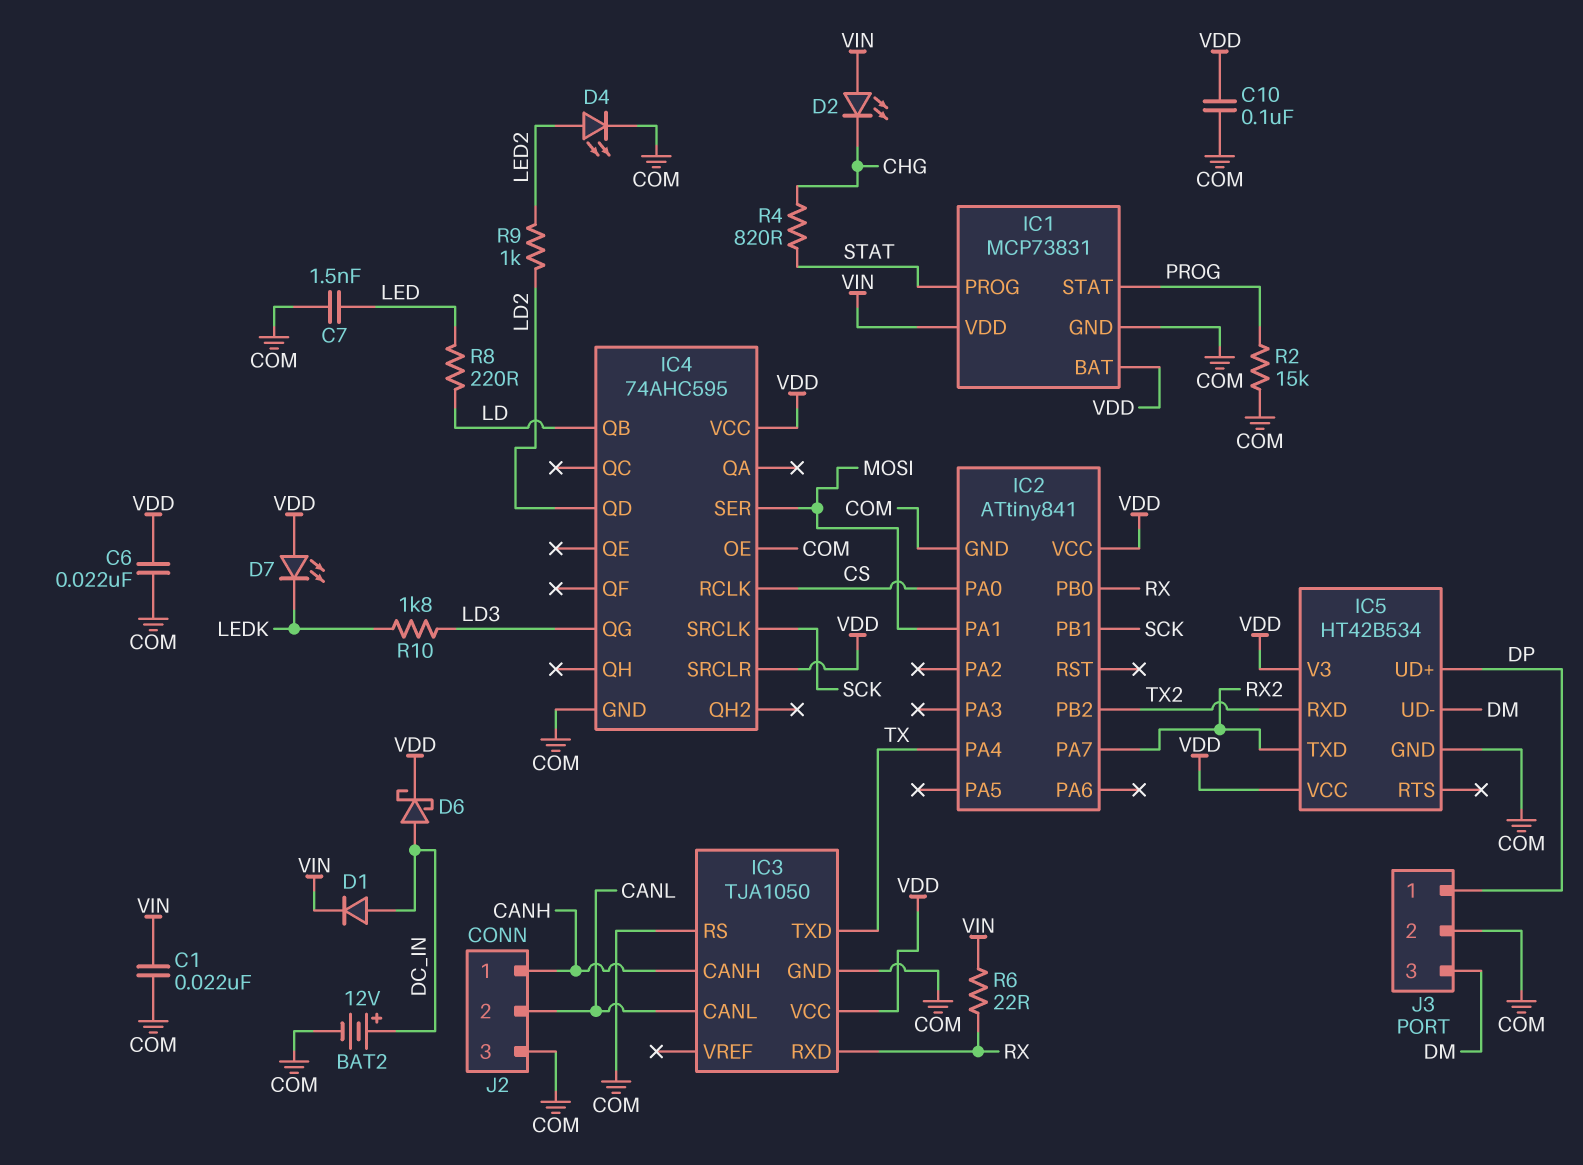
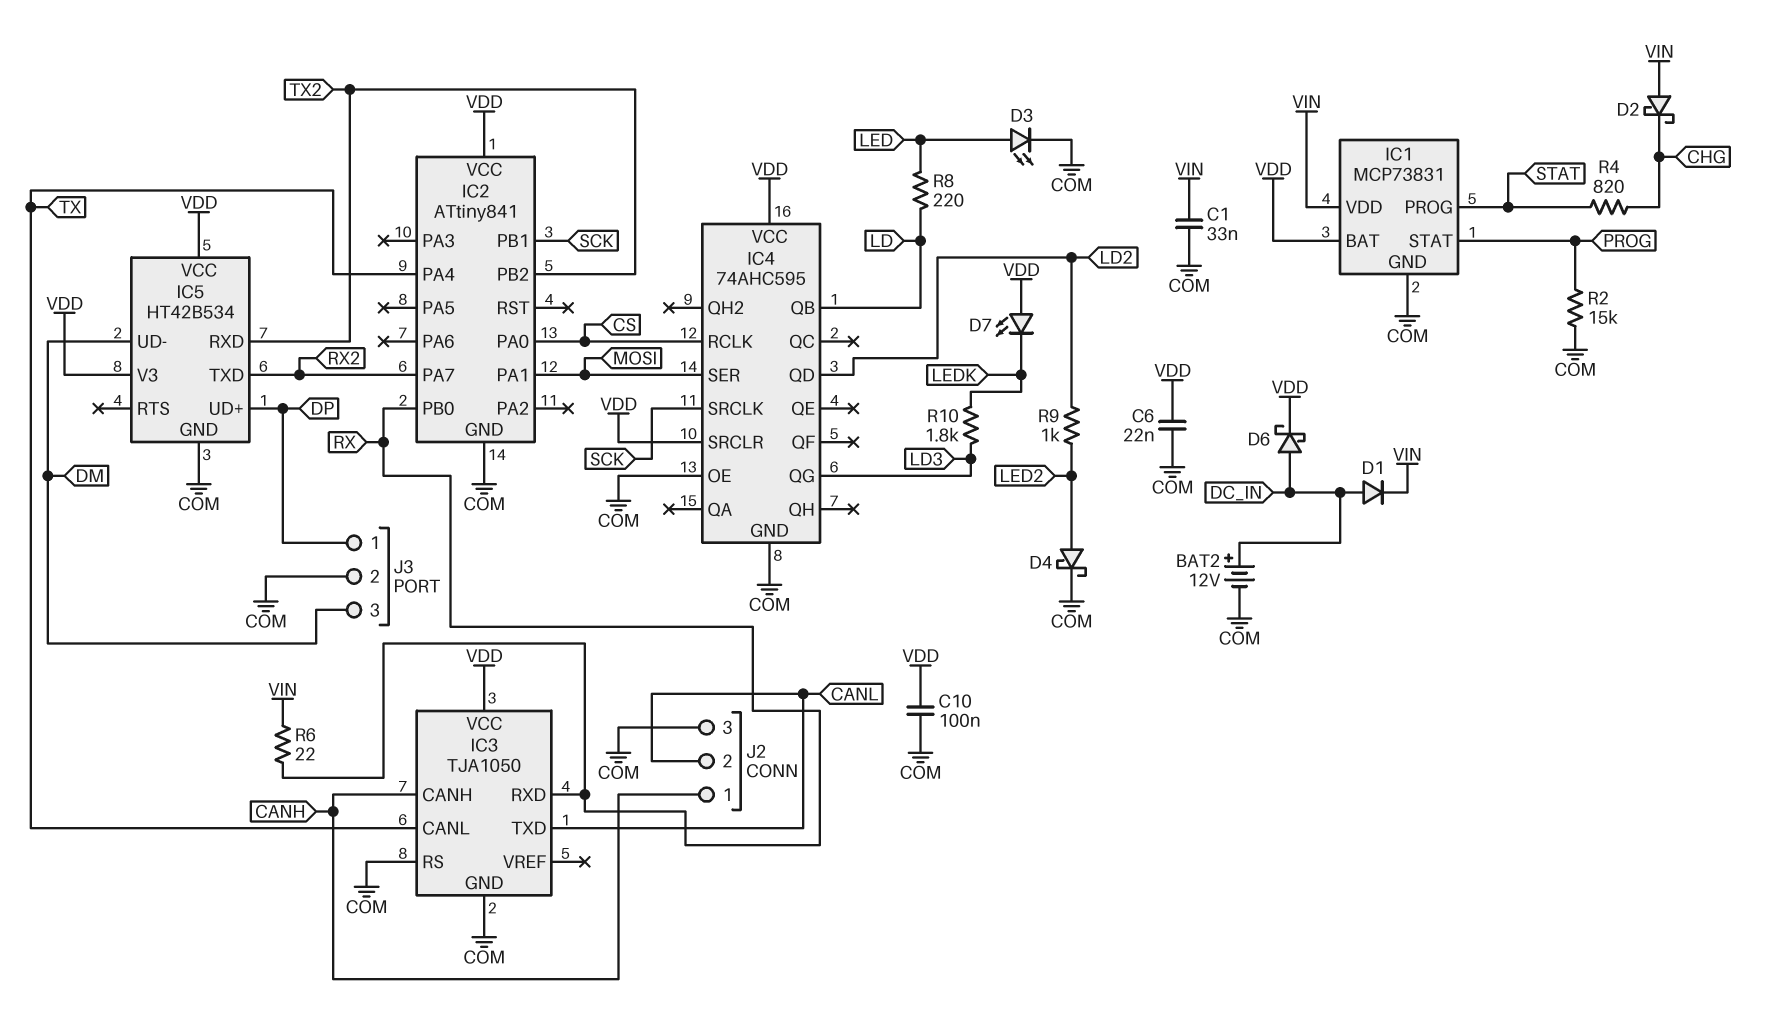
C1: 22nF (COM, VIN) -> 33nF (COM, VIN)
C7: 1.5nF (COM, LED) -> none
D2: LED (A VIN, K CHG) -> schottky (A VIN, K CHG)
D3: none -> LED (A LED, K COM)
D4: LED (A LED2, K COM) -> schottky (A LED2, K COM)
IC3 pin CANL: CANL -> TX
IC3 pin TXD: TX -> CANL

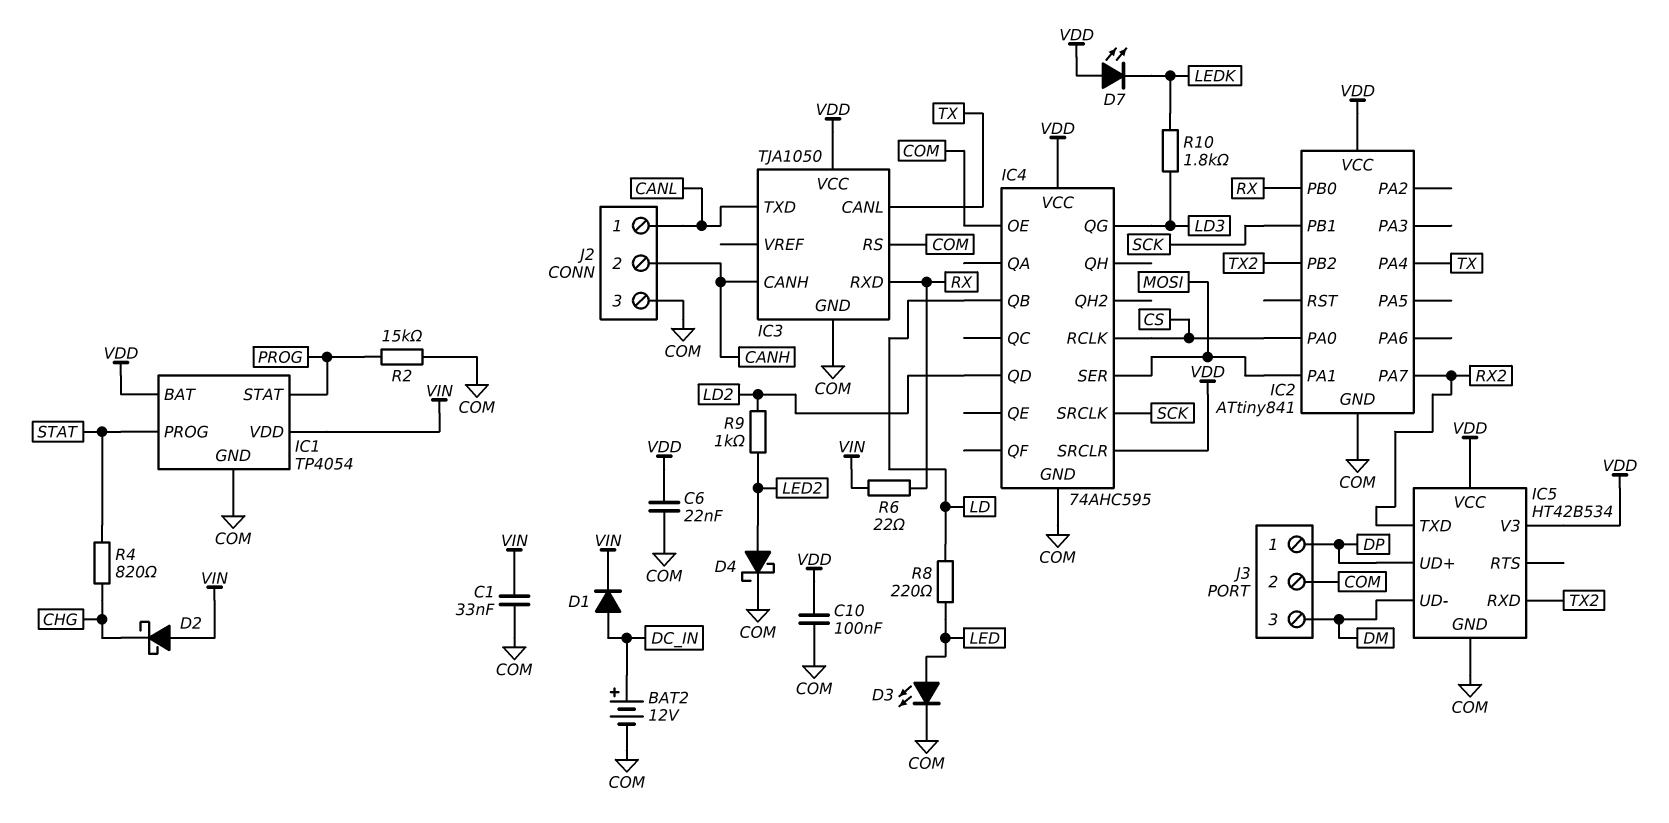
D6: schottky (A DC_IN, K VDD) -> none
IC1: MCP73831 -> TP4054
J2 pin 1: CANH -> CANL
J2 pin 2: CANL -> CANH

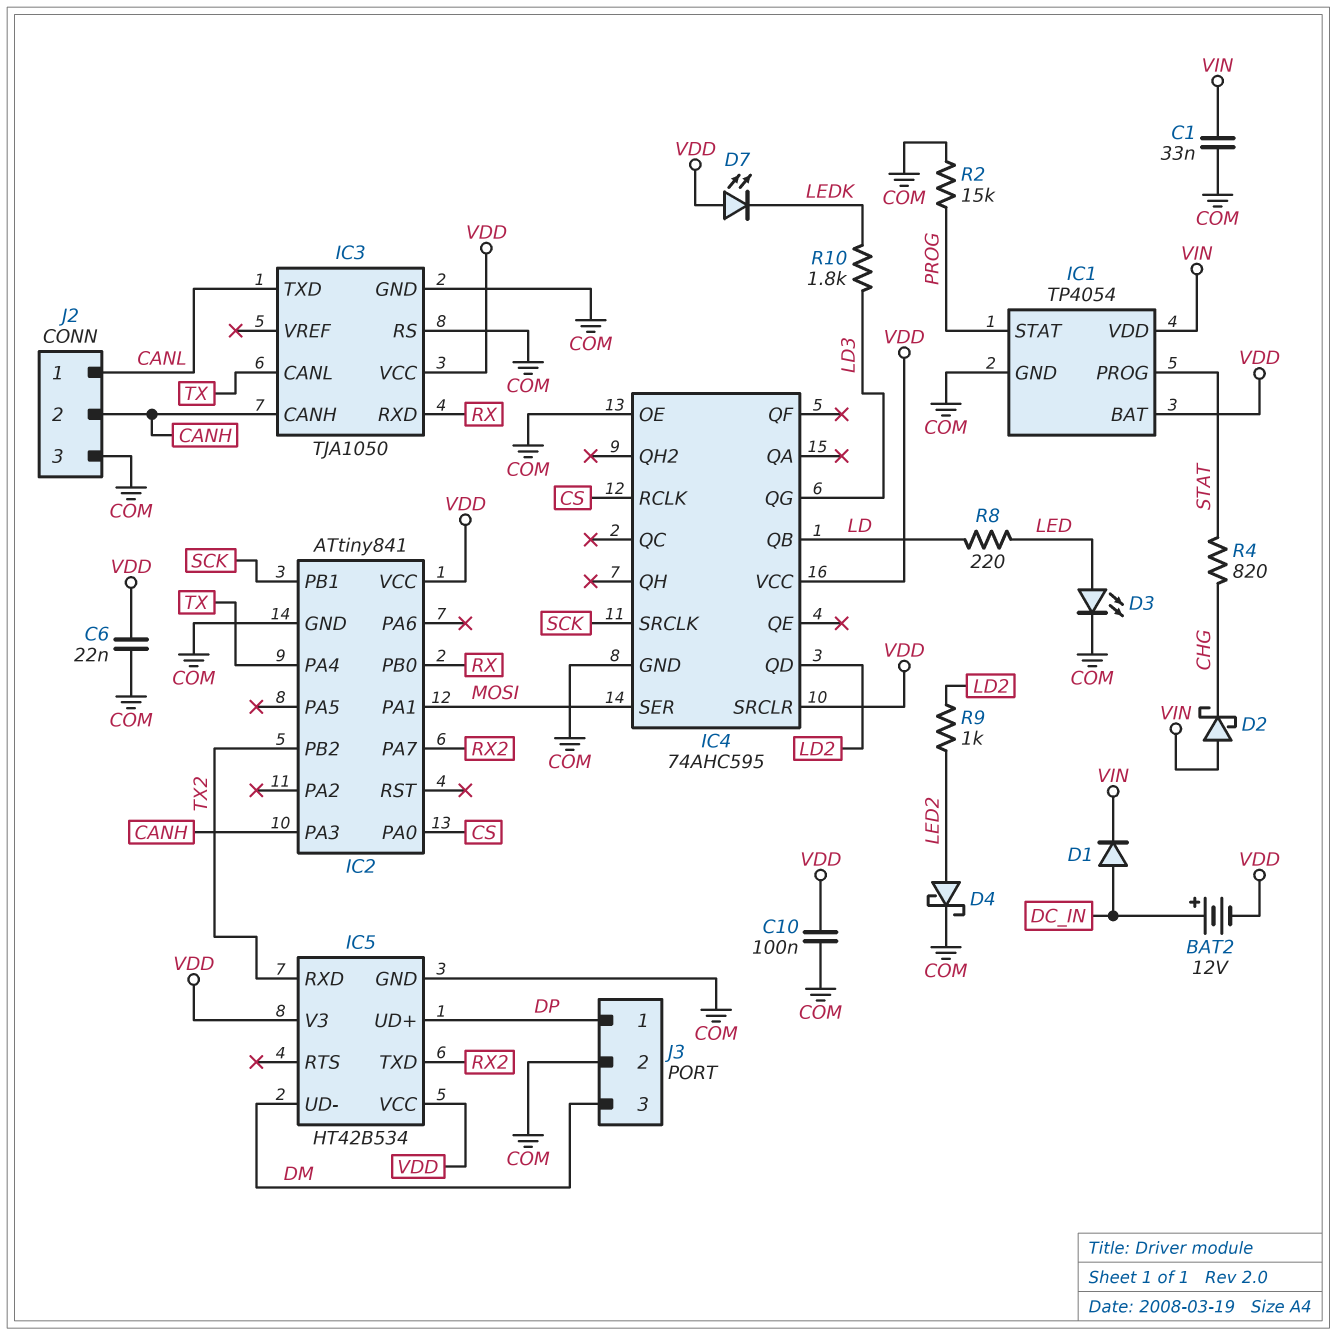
BAT2: 12V (plus DC_IN, minus COM) -> 12V (plus DC_IN, minus VDD)
IC2 pin PA3: none -> CANH
R6: 22 (RX, VIN) -> none

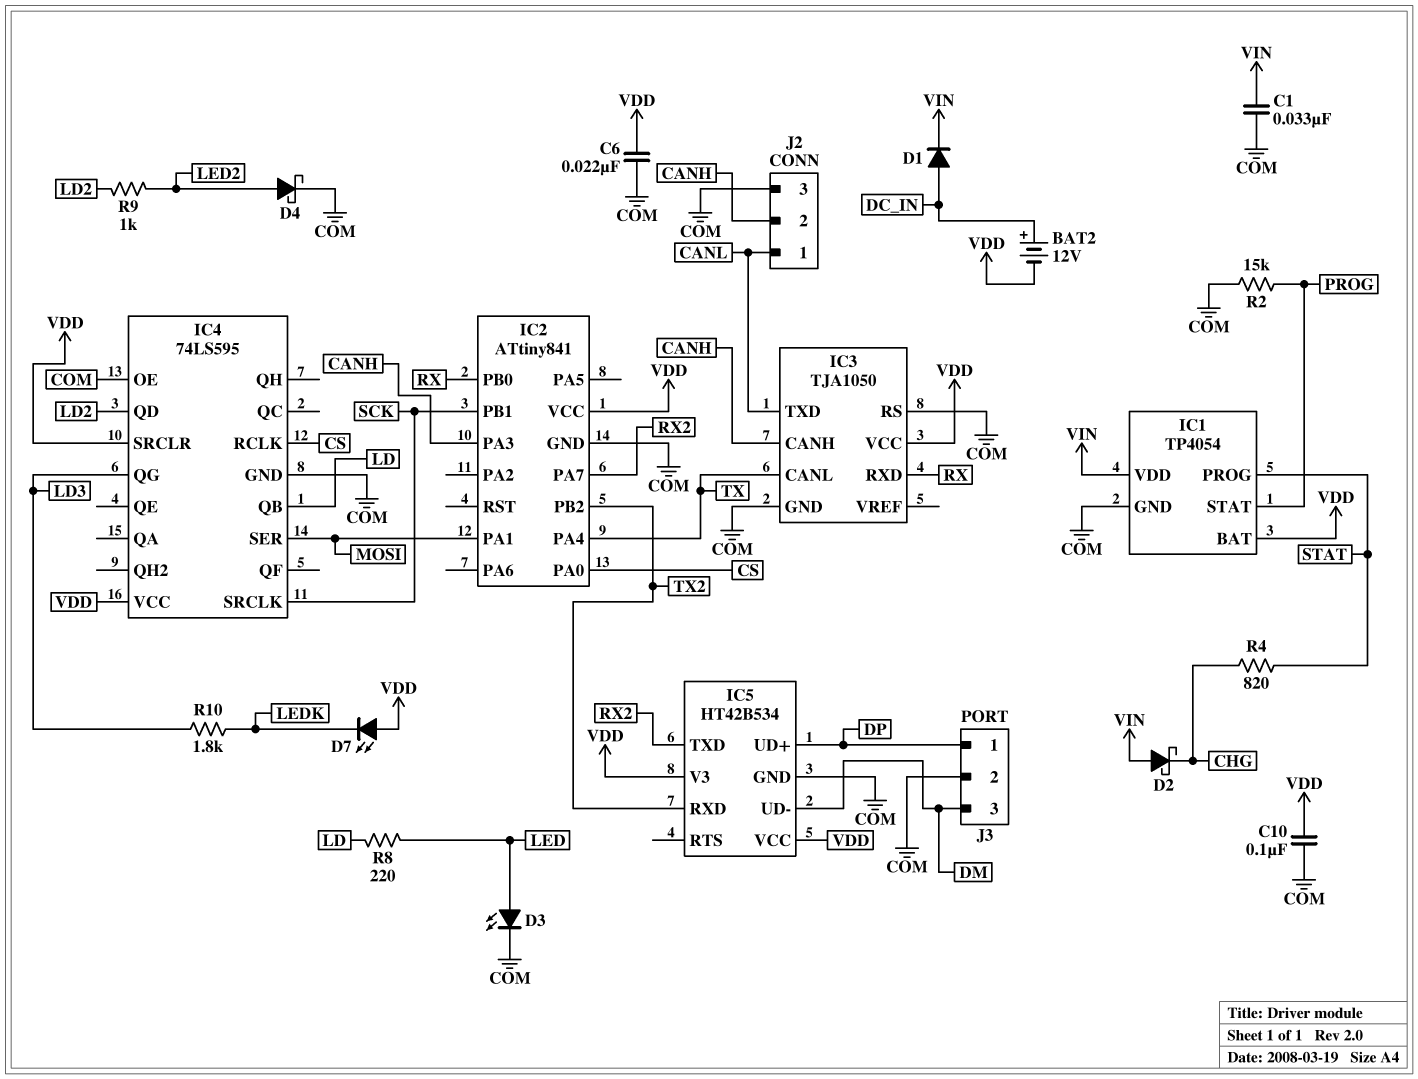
IC4: 74AHC595 -> 74LS595

